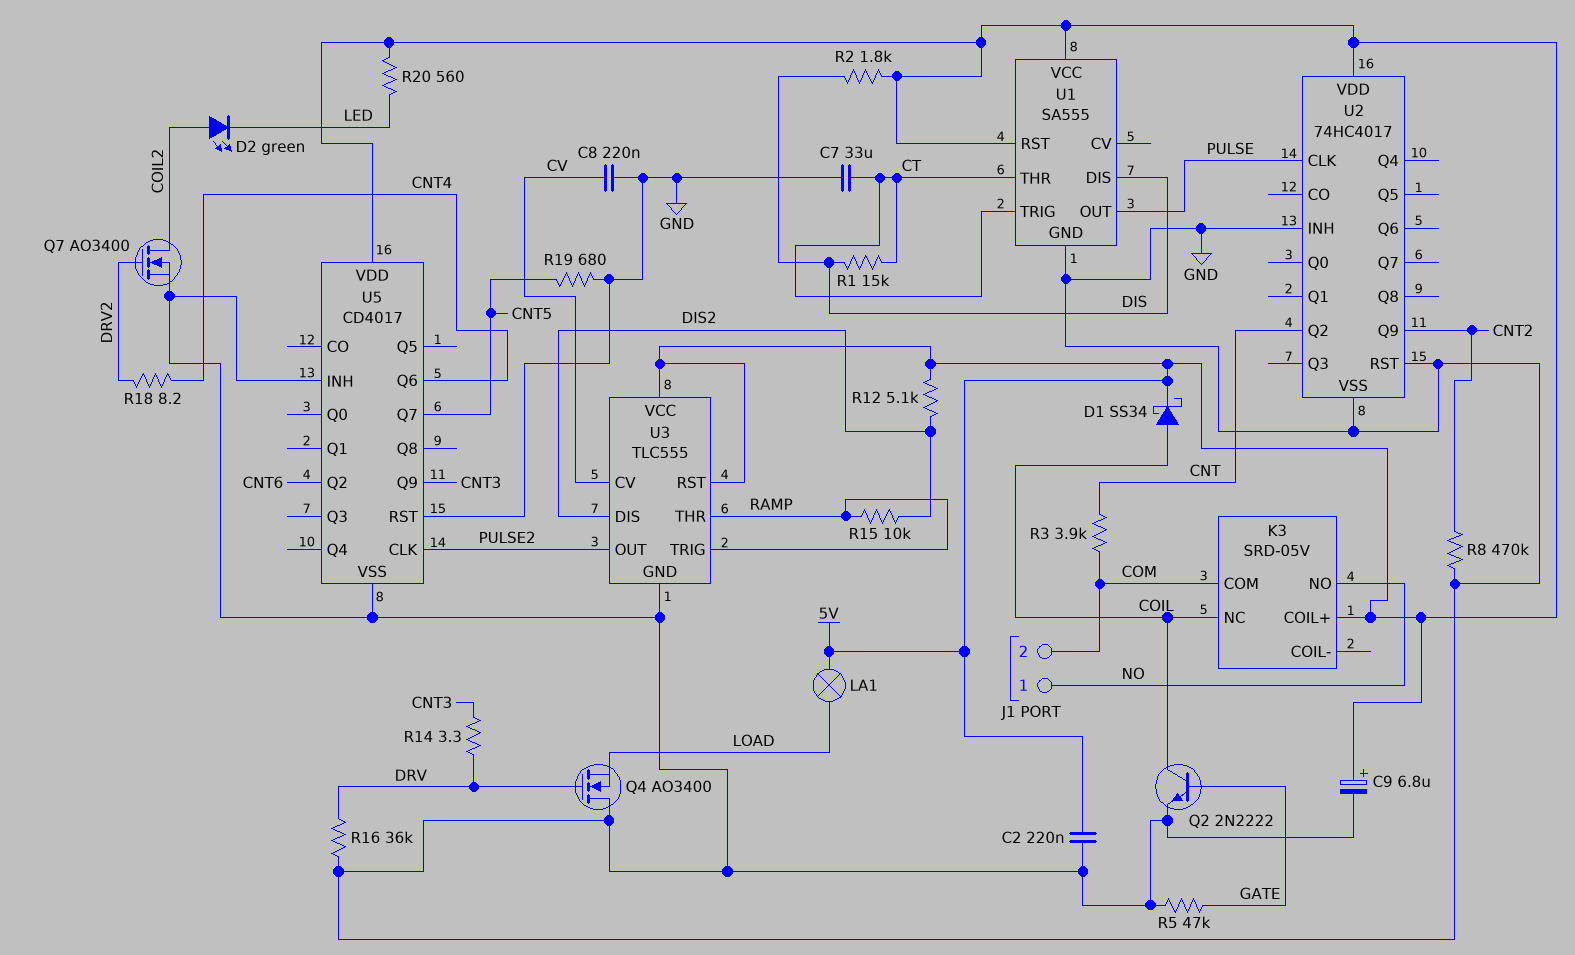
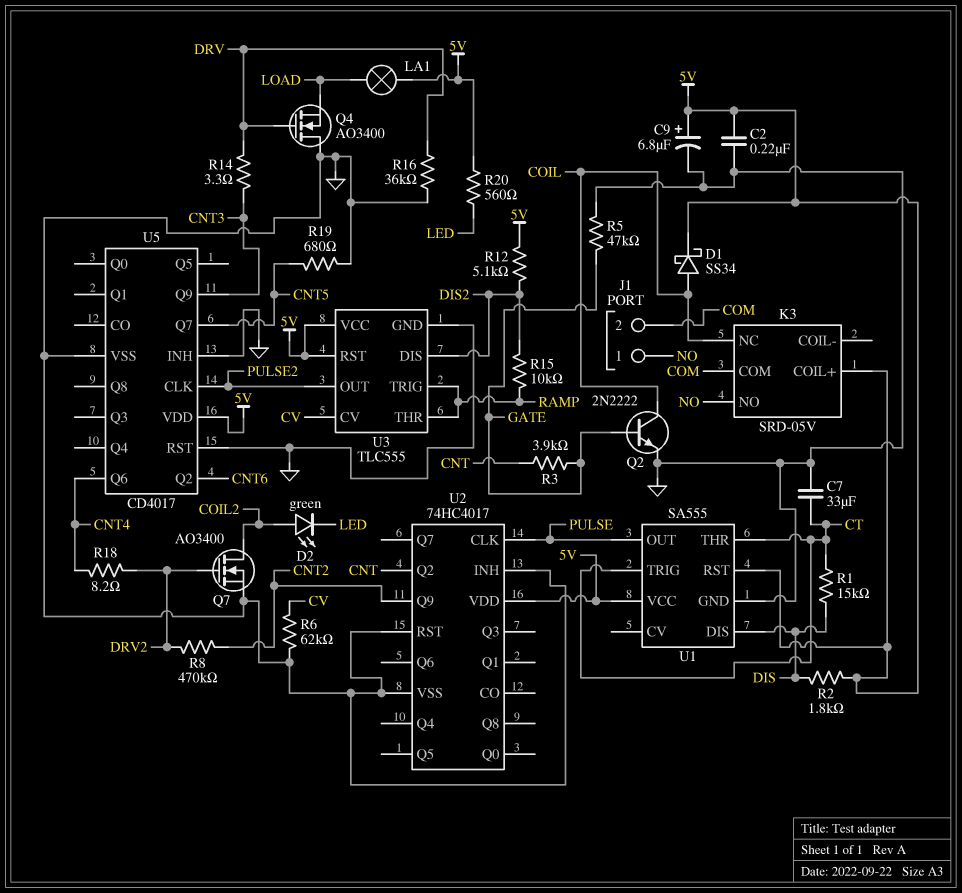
C8: 220nF (CV, GND) -> none
R3: 3.9k (CNT, COM) -> 3.9k (CNT, GATE)
R6: none -> 62k (CV, GND)
R8: 470k (CNT2, GND) -> 470k (CNT2, DRV2)

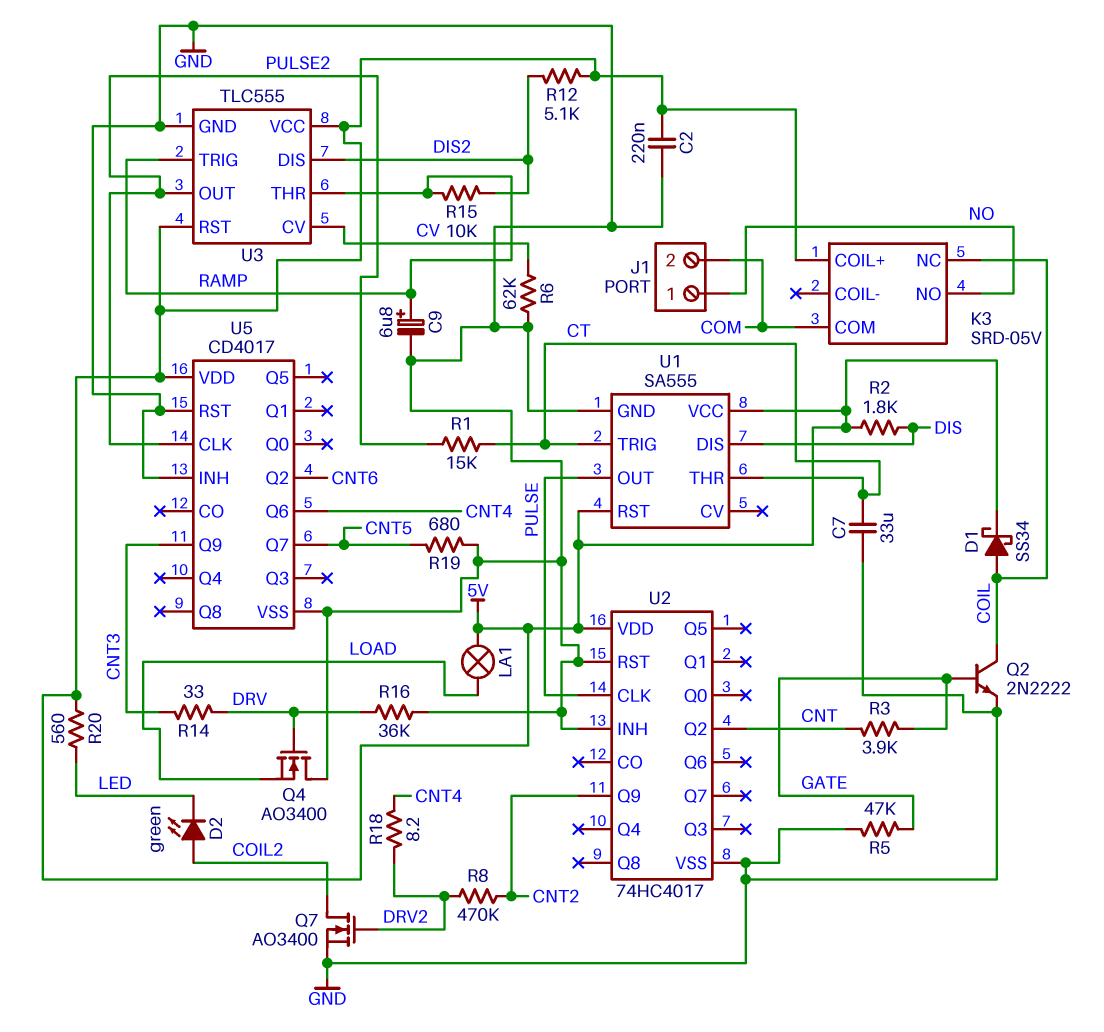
C9: 6.8uF (plus 5V, minus GND) -> 6.8uF (plus RAMP, minus GND)
R1: 15k (CT, DIS) -> 15k (CT, PULSE2)
R14: 3.3 (CNT3, DRV) -> 33 (CNT3, DRV)

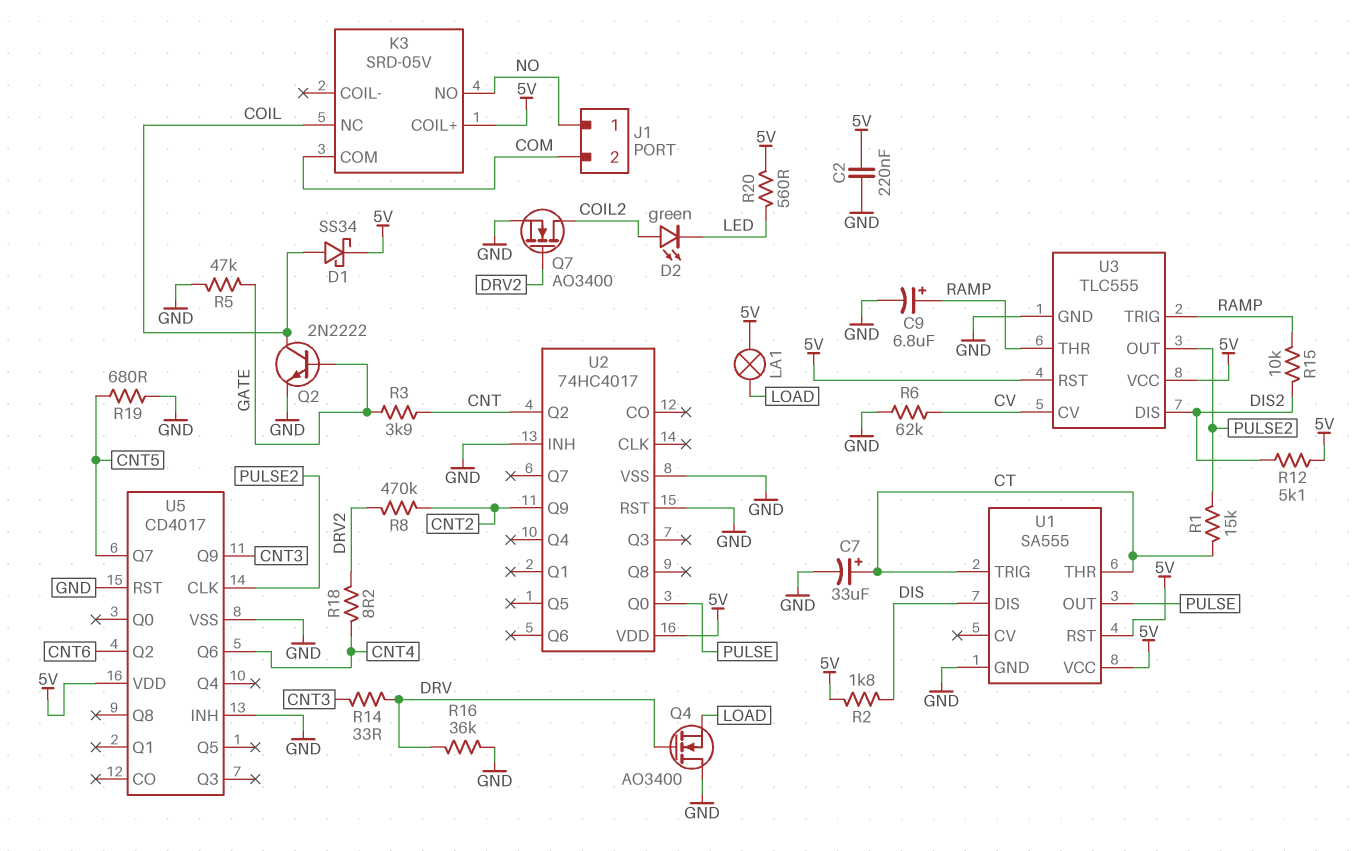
C7: 33uF (CT, GND) -> 33uF (plus CT, minus GND)
U2 pin CLK: PULSE -> none
U2 pin Q0: none -> PULSE

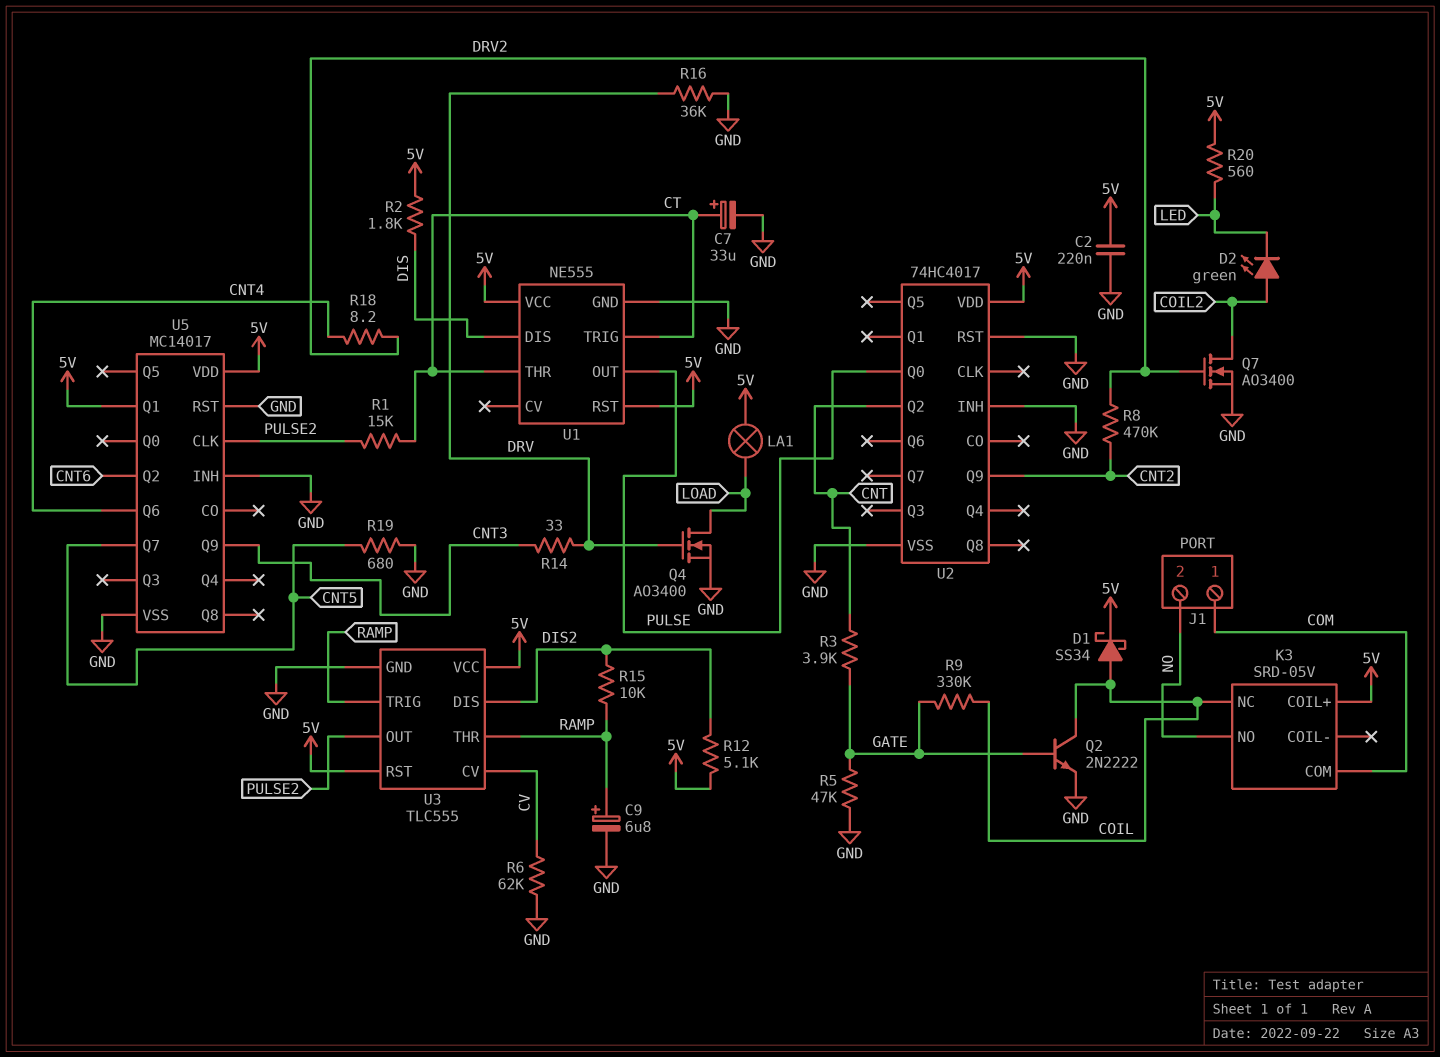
J1 pin 1: NO -> COM
J1 pin 2: COM -> NO
Q4: NMOS AO3400 (G DRV, D GND, S LOAD) -> NMOS AO3400 (G DRV, D LOAD, S GND)
R9: none -> 330k (COIL, GATE)
U1: SA555 -> NE555
U5: CD4017 -> MC14017
U5 pin Q1: none -> 5V

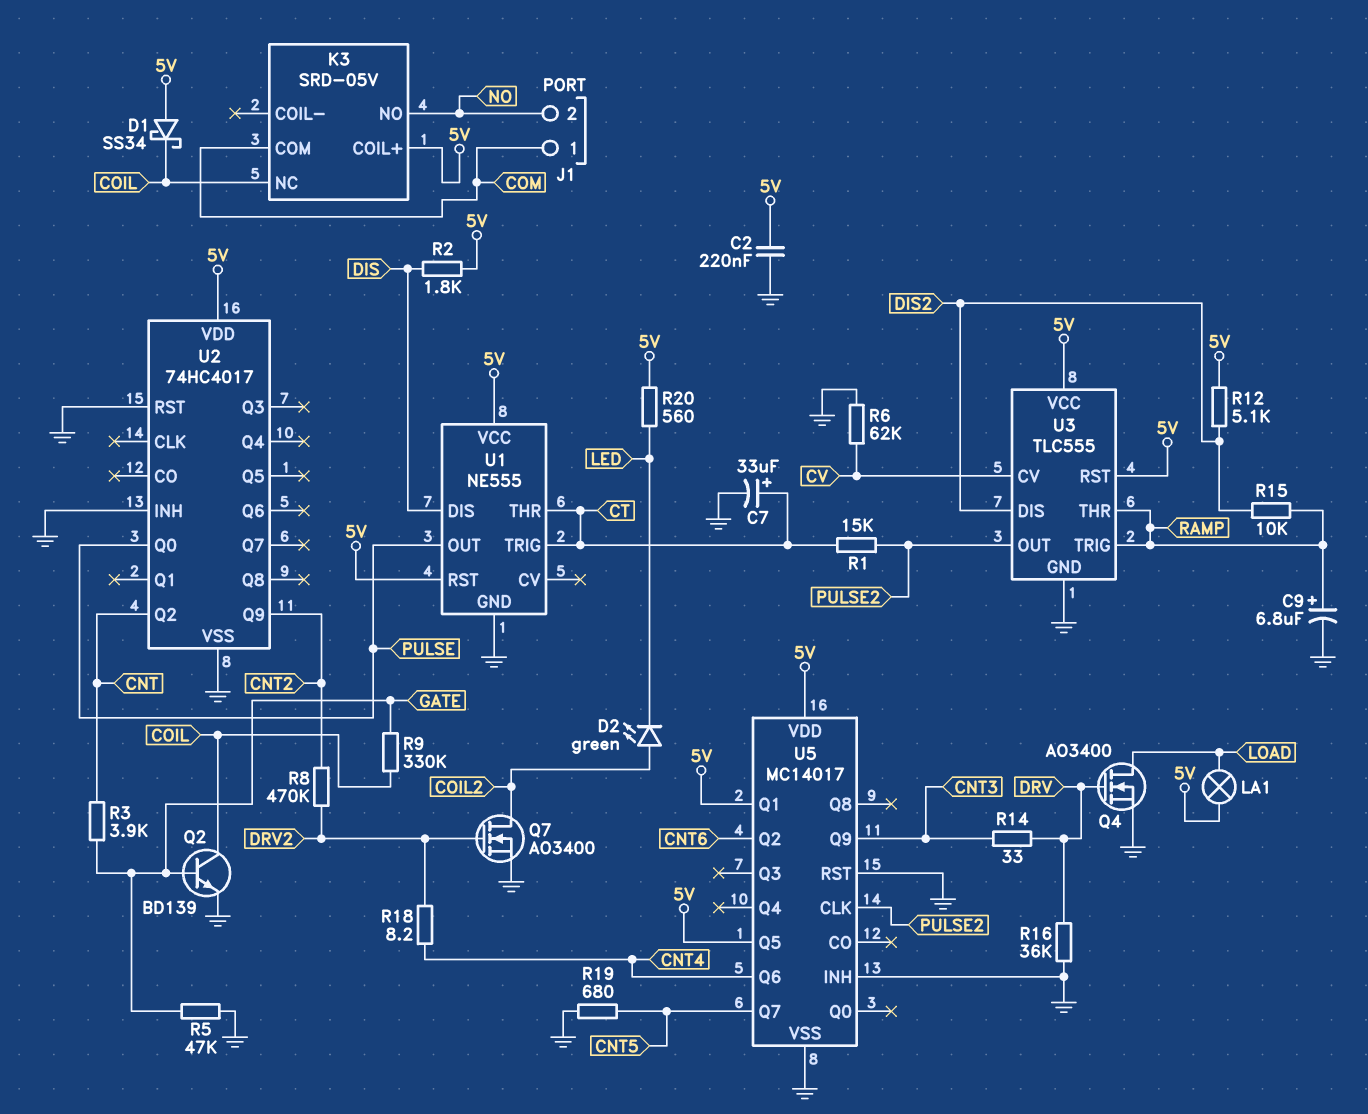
D1: schottky SS34 (A COIL, K 5V) -> schottky SS34 (A 5V, K COIL)
Q2: NPN 2N2222 (B GATE, C COIL, E GND) -> NPN BD139 (B GATE, C COIL, E GND)
U5 pin Q5: none -> 5V

